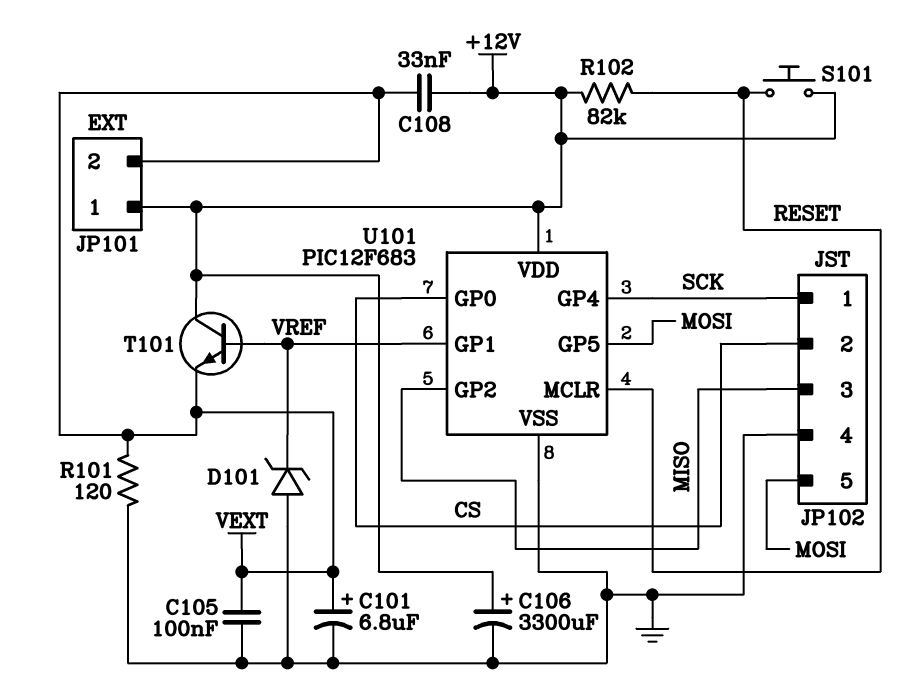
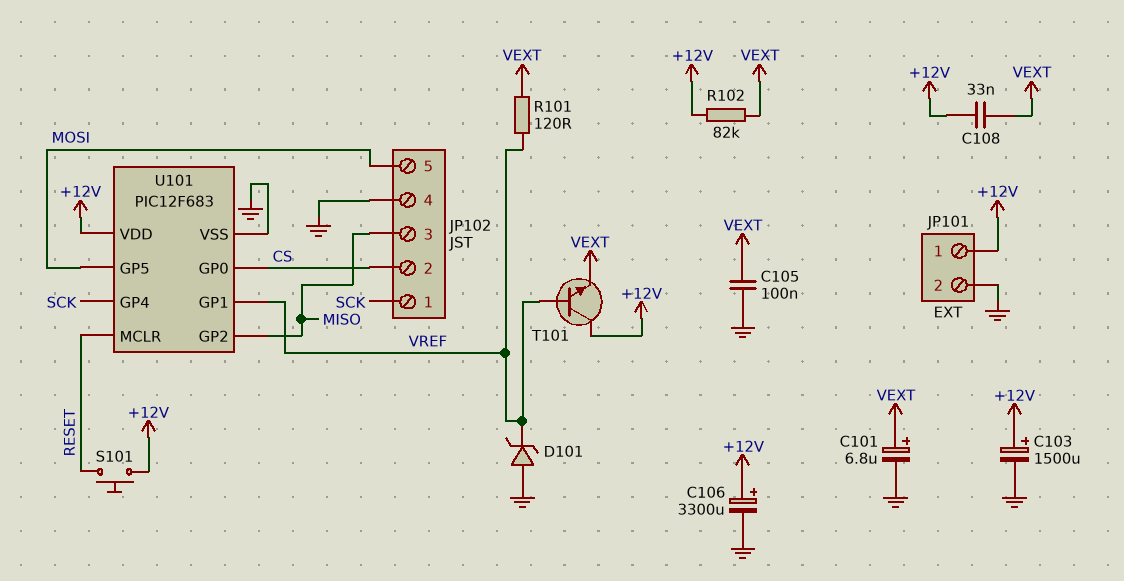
C103: none -> 1500uF (plus +12V, minus GND)
JP101 pin 2: VEXT -> GND
R101: 120 (GND, VEXT) -> 120 (VEXT, VREF)
R102: 82k (+12V, RESET) -> 82k (+12V, VEXT)

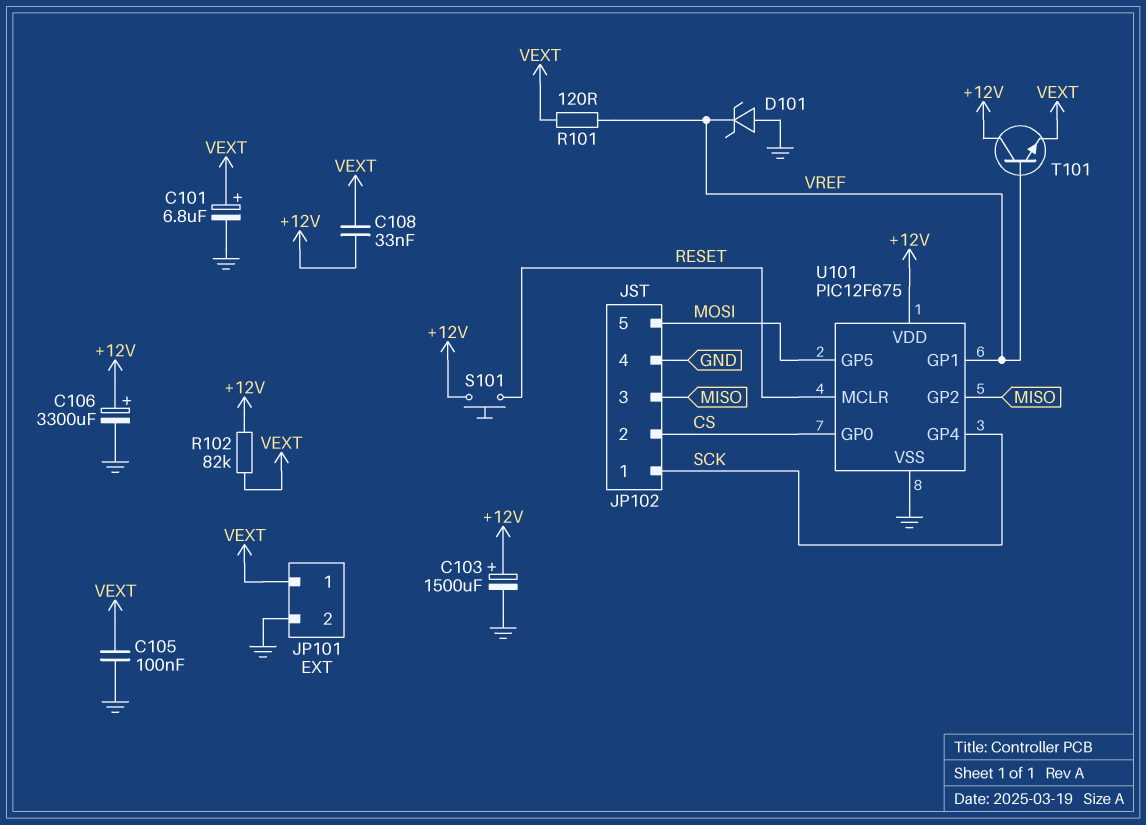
JP101 pin 1: +12V -> VEXT
U101: PIC12F683 -> PIC12F675

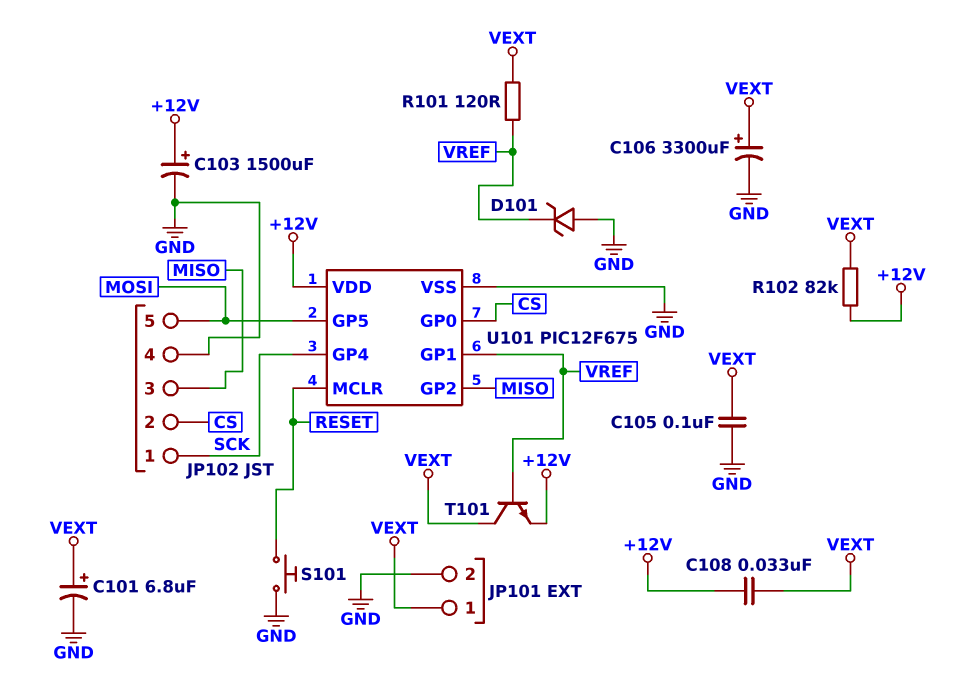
C106: 3300uF (plus +12V, minus GND) -> 3300uF (plus VEXT, minus GND)
S101: button (+12V, RESET) -> button (GND, RESET)
T101: NPN (B VREF, C +12V, E VEXT) -> NPN (B VREF, C VEXT, E +12V)

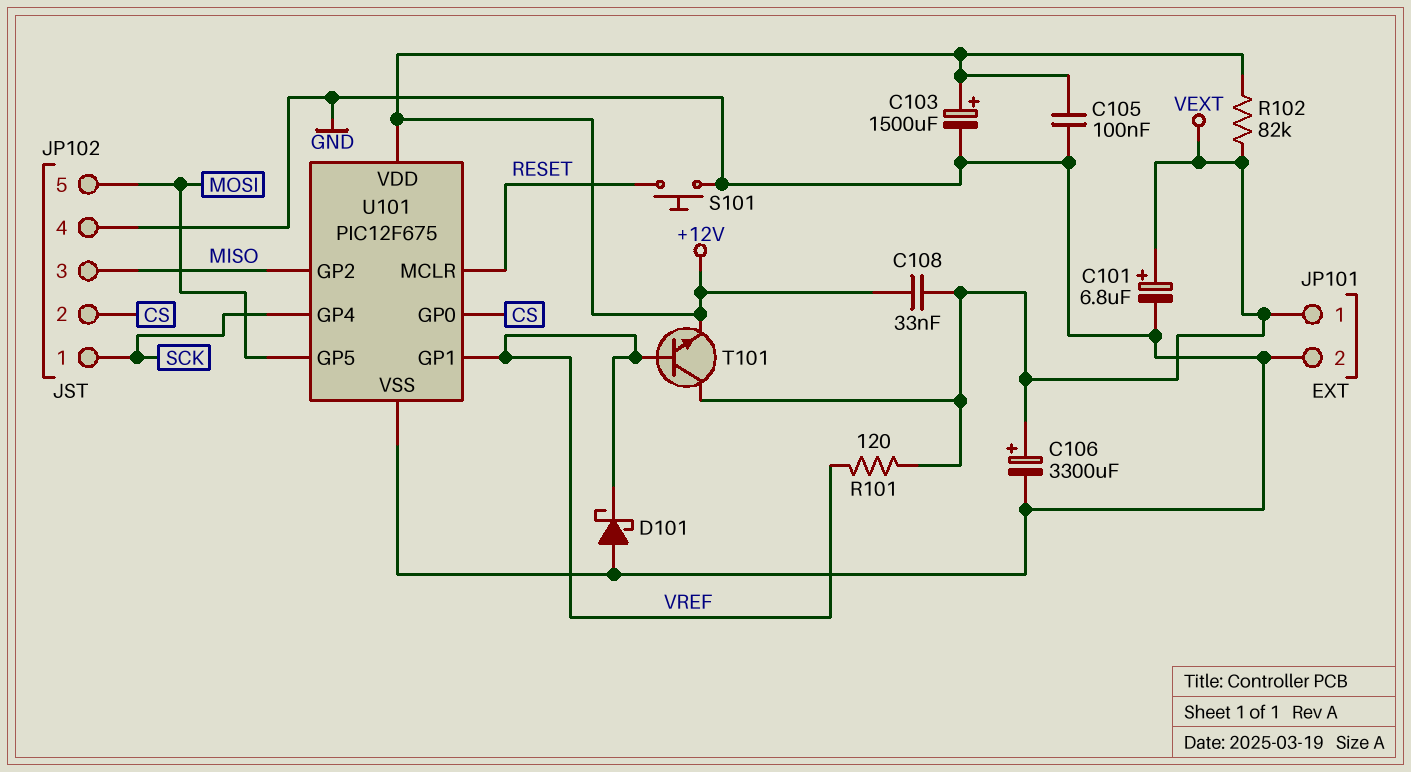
C105: 100nF (GND, VEXT) -> 100nF (+12V, GND)
D101: zener (A GND, K VREF) -> schottky (A GND, K VREF)

